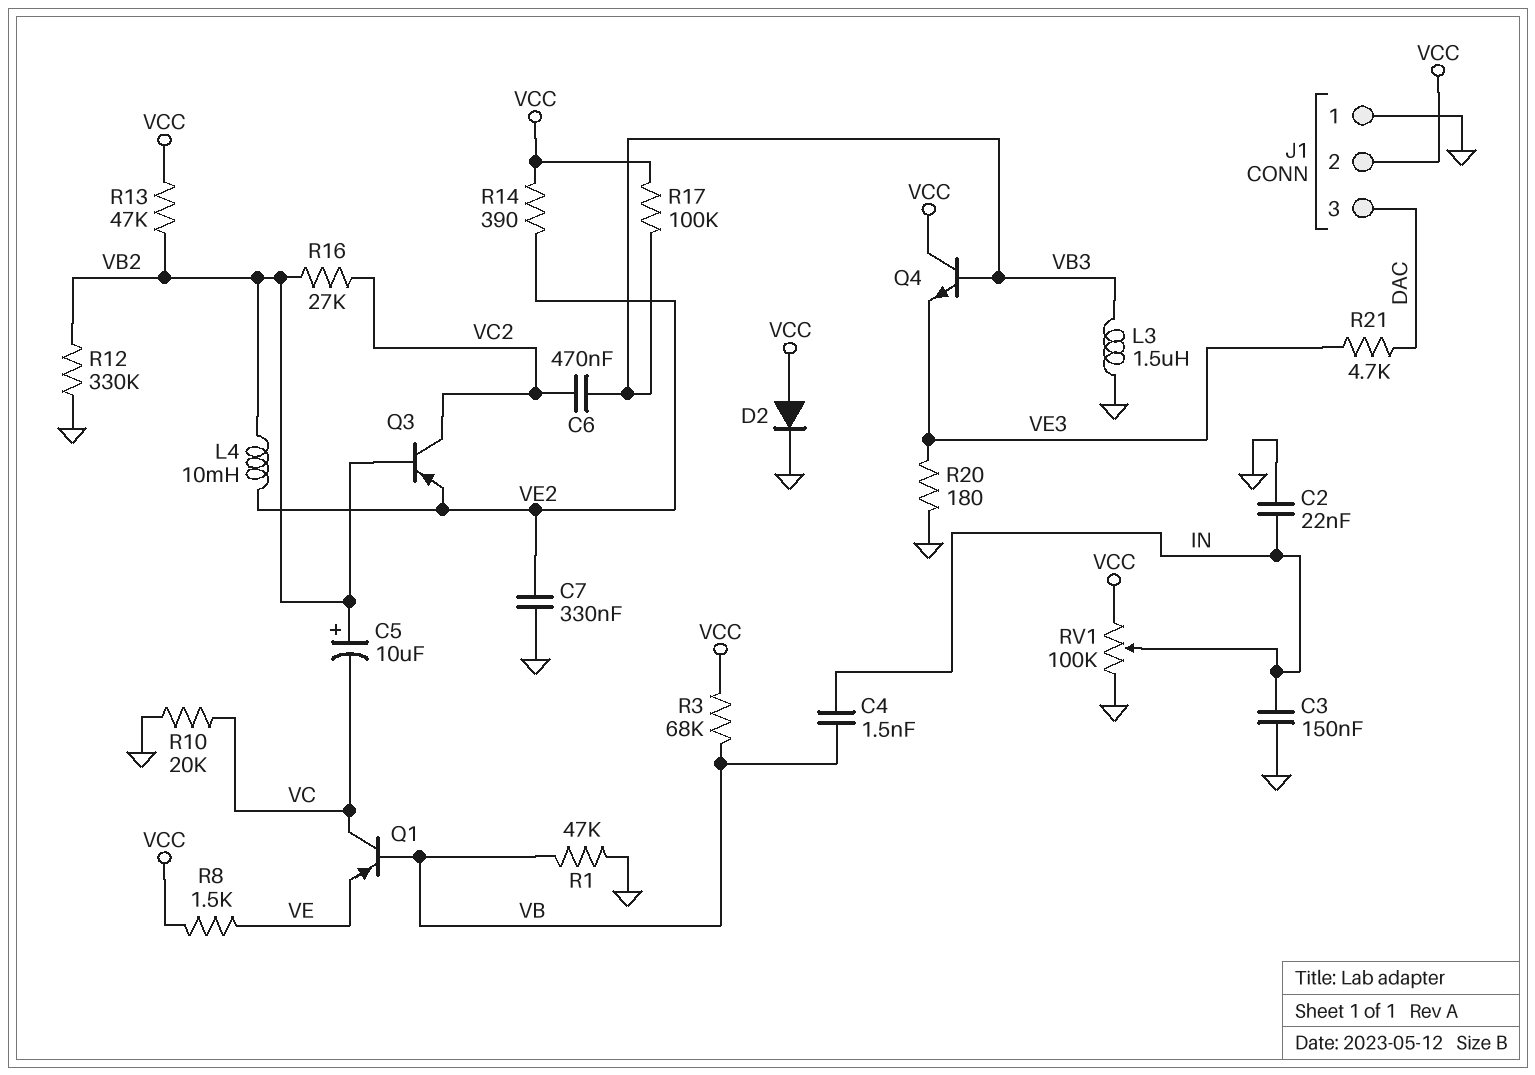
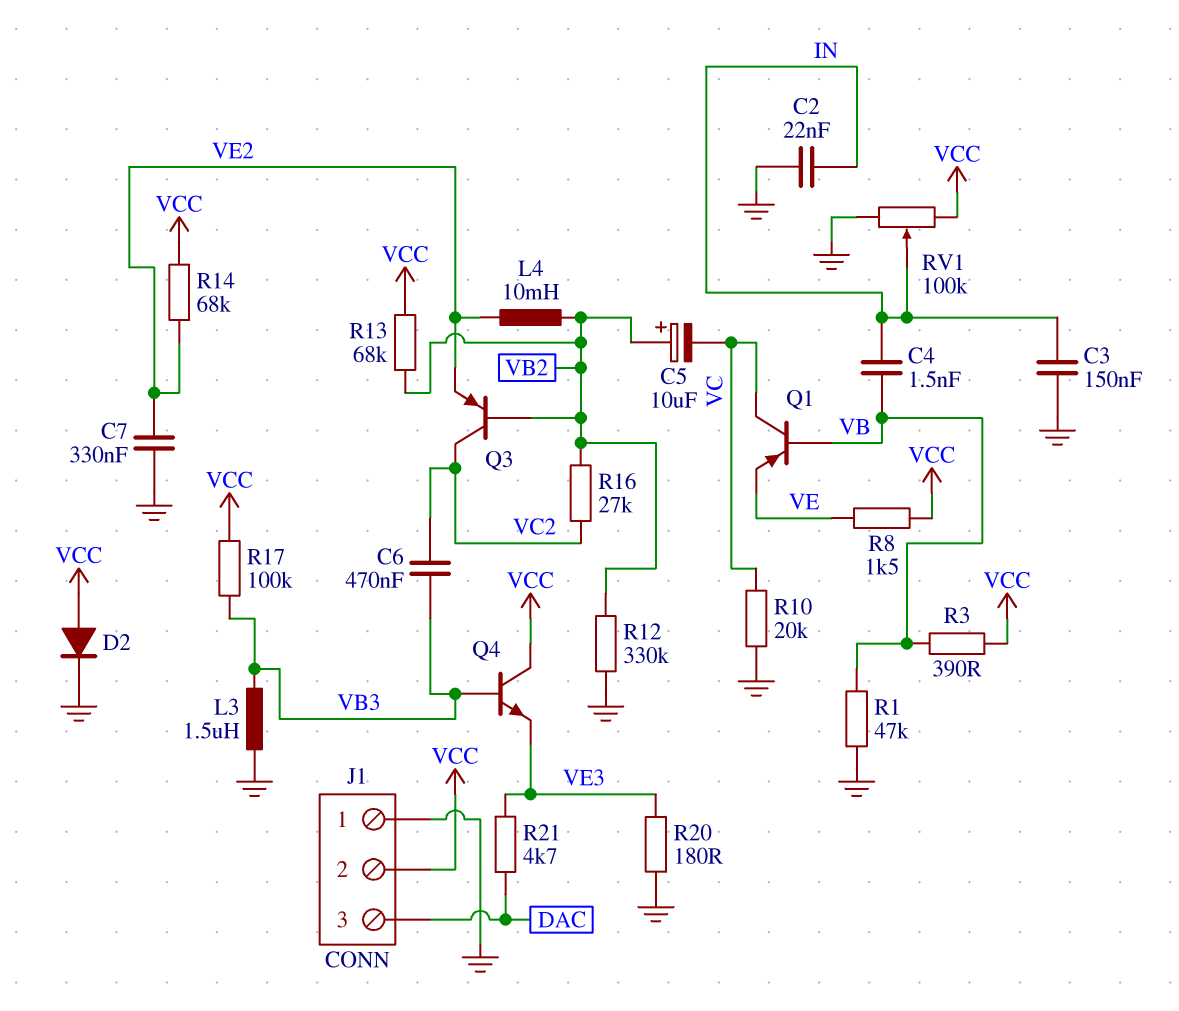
R3: 68k (VB, VCC) -> 390 (VB, VCC)
R13: 47k (VB2, VCC) -> 68k (VB2, VCC)
R14: 390 (VCC, VE2) -> 68k (VCC, VE2)

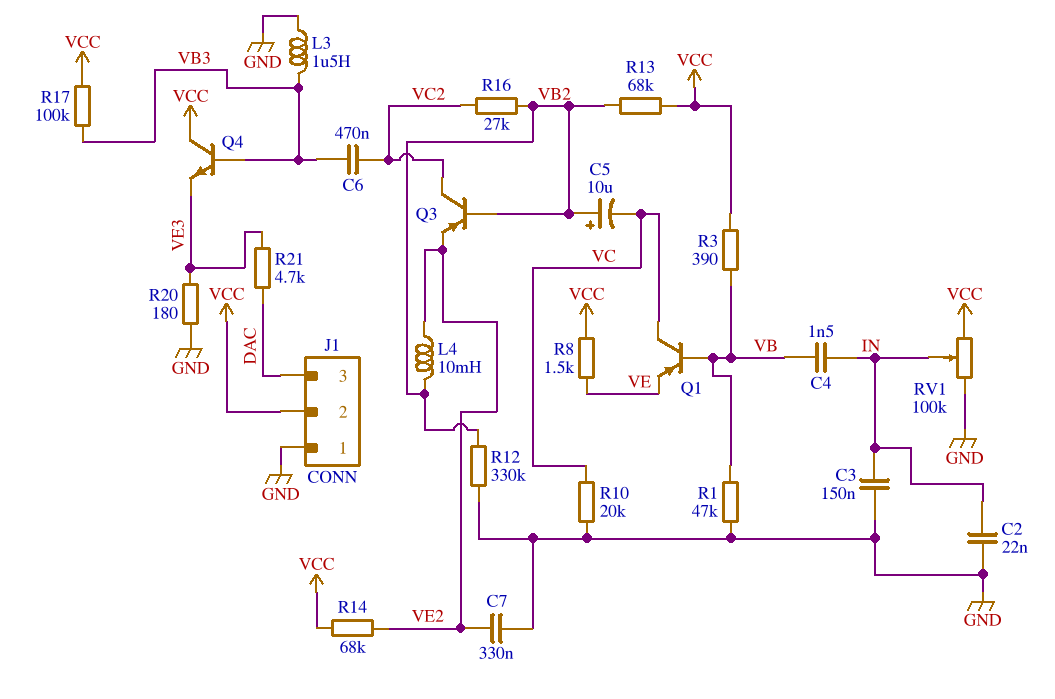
D2: diode (A VCC, K GND) -> none

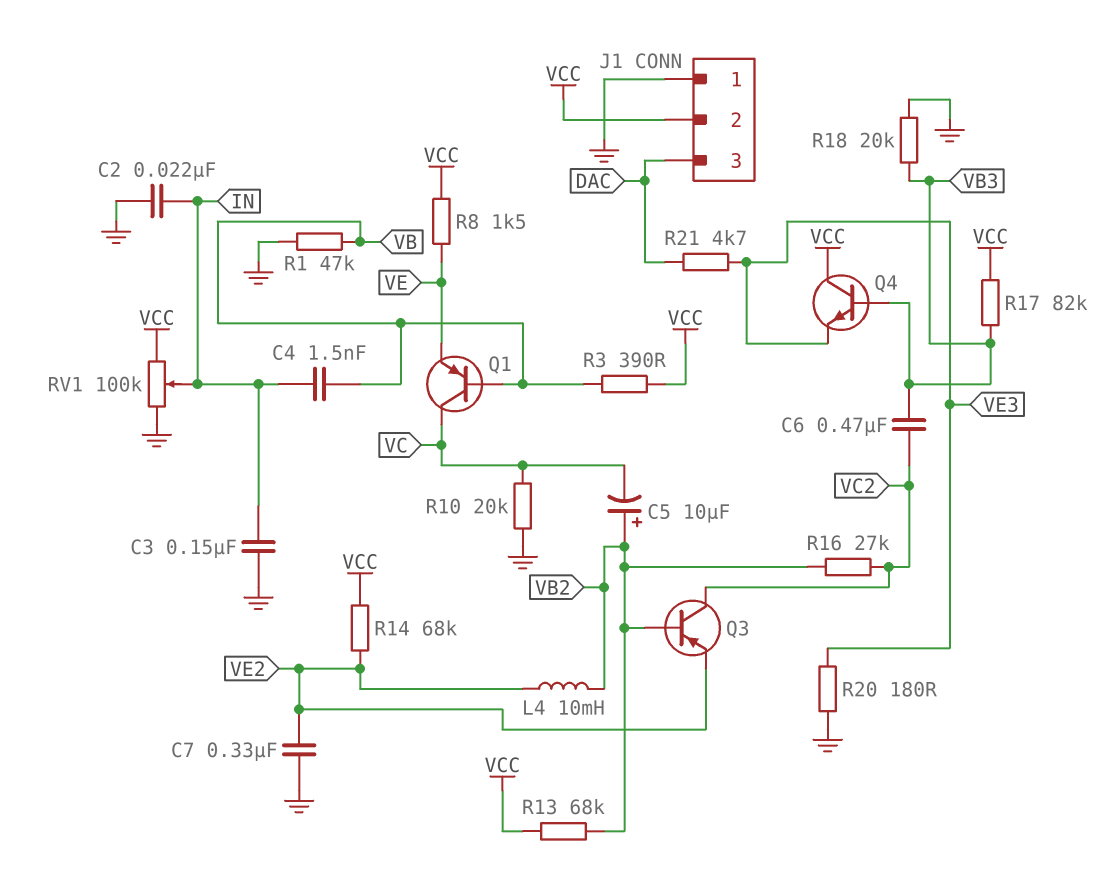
L3: 1.5uH (GND, VB3) -> none
R12: 330k (GND, VB2) -> none
R17: 100k (VB3, VCC) -> 82k (VB3, VCC)
R18: none -> 20k (GND, VB3)

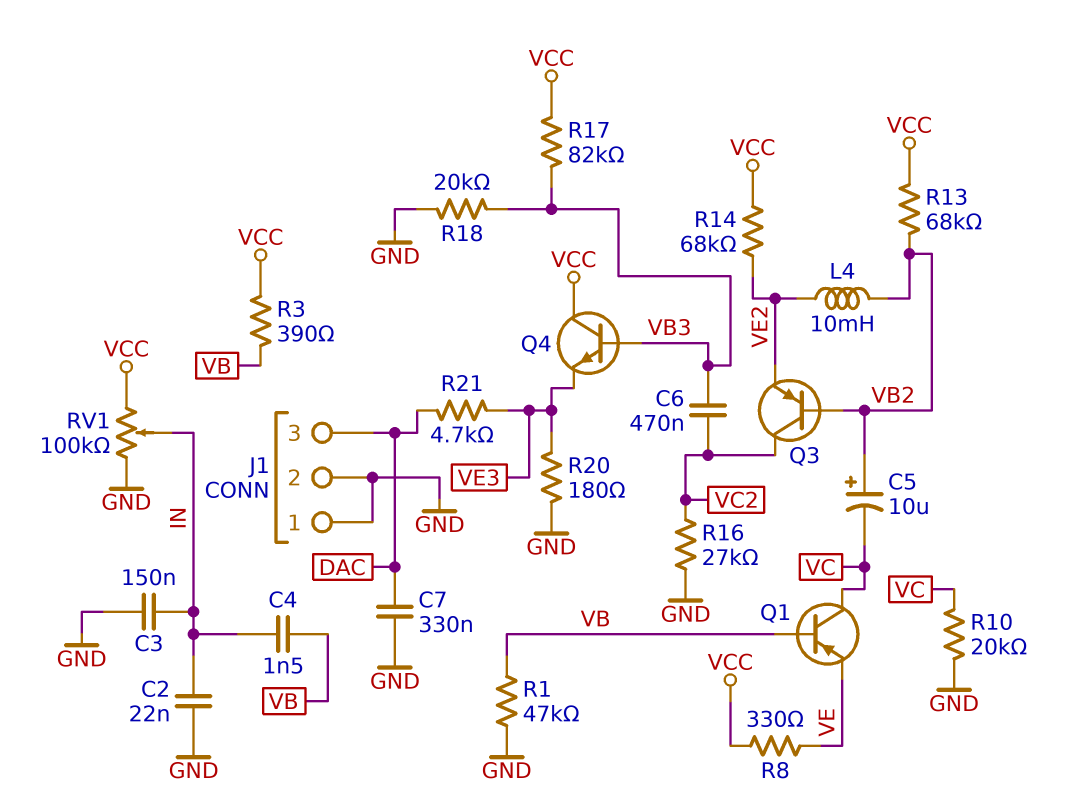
C7: 330nF (GND, VE2) -> 330nF (DAC, GND)
J1 pin 2: VCC -> GND
R8: 1.5k (VCC, VE) -> 330 (VCC, VE)
R16: 27k (VB2, VC2) -> 27k (GND, VC2)

